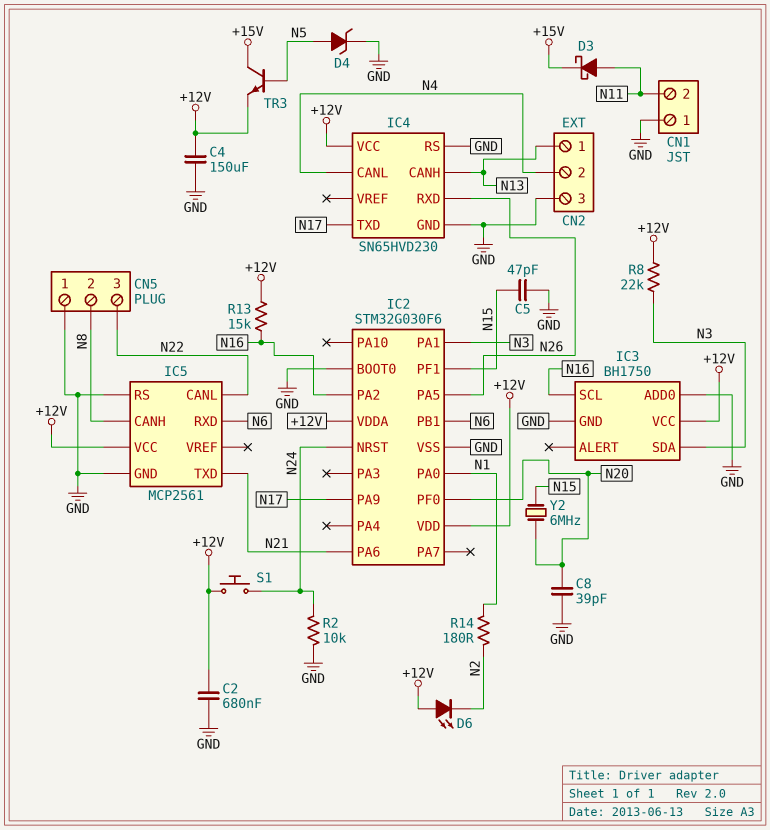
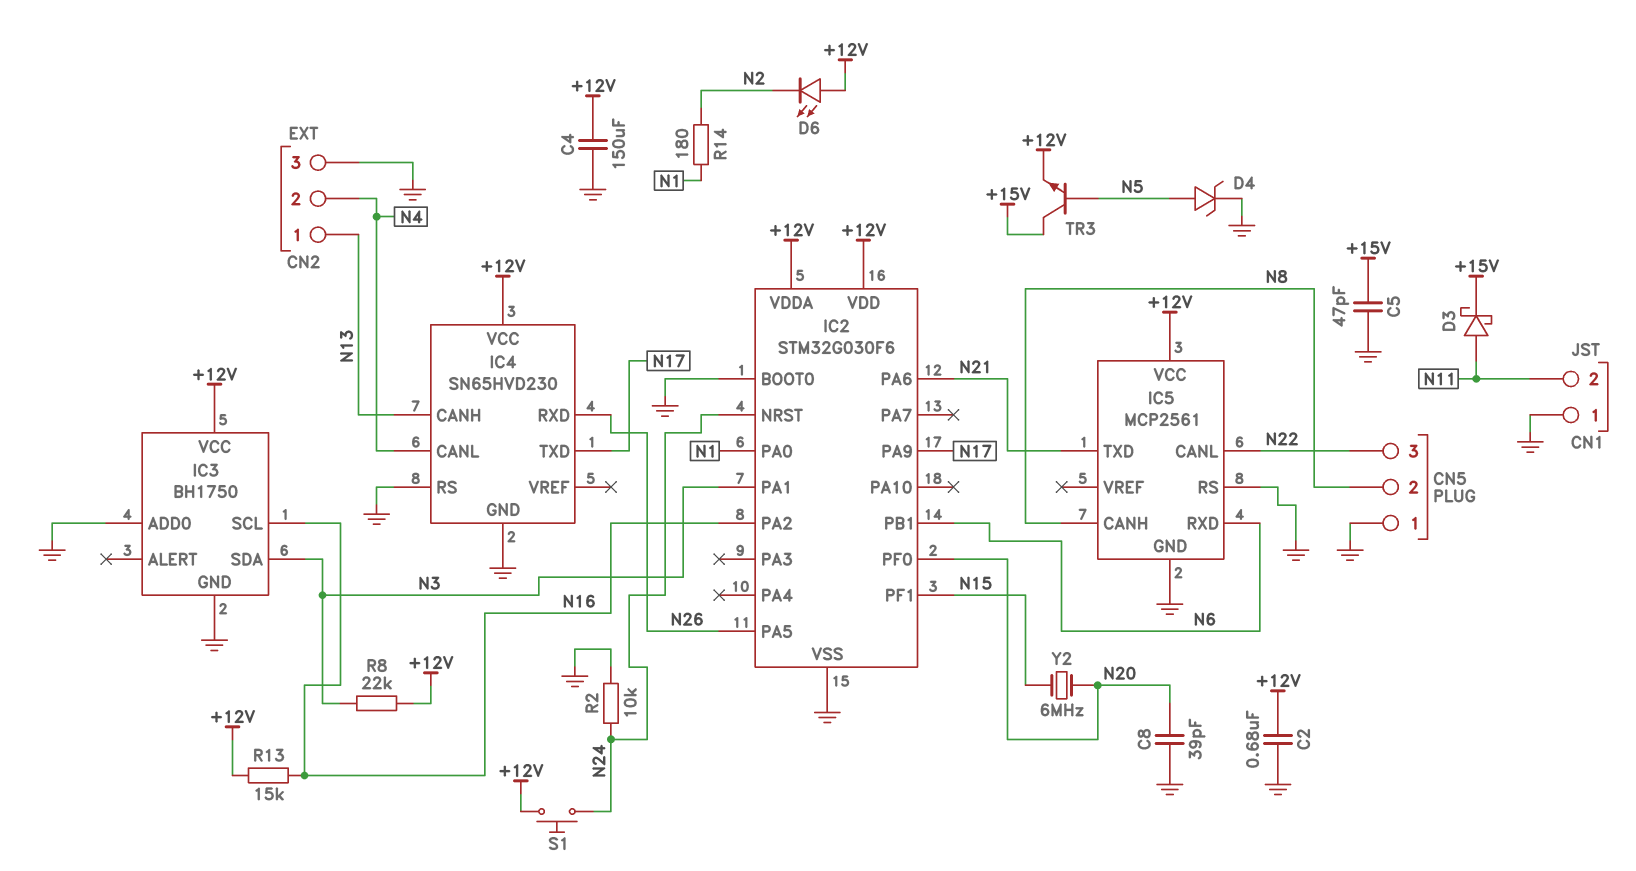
C5: 47pF (GND, N15) -> 47pF (+15V, GND)

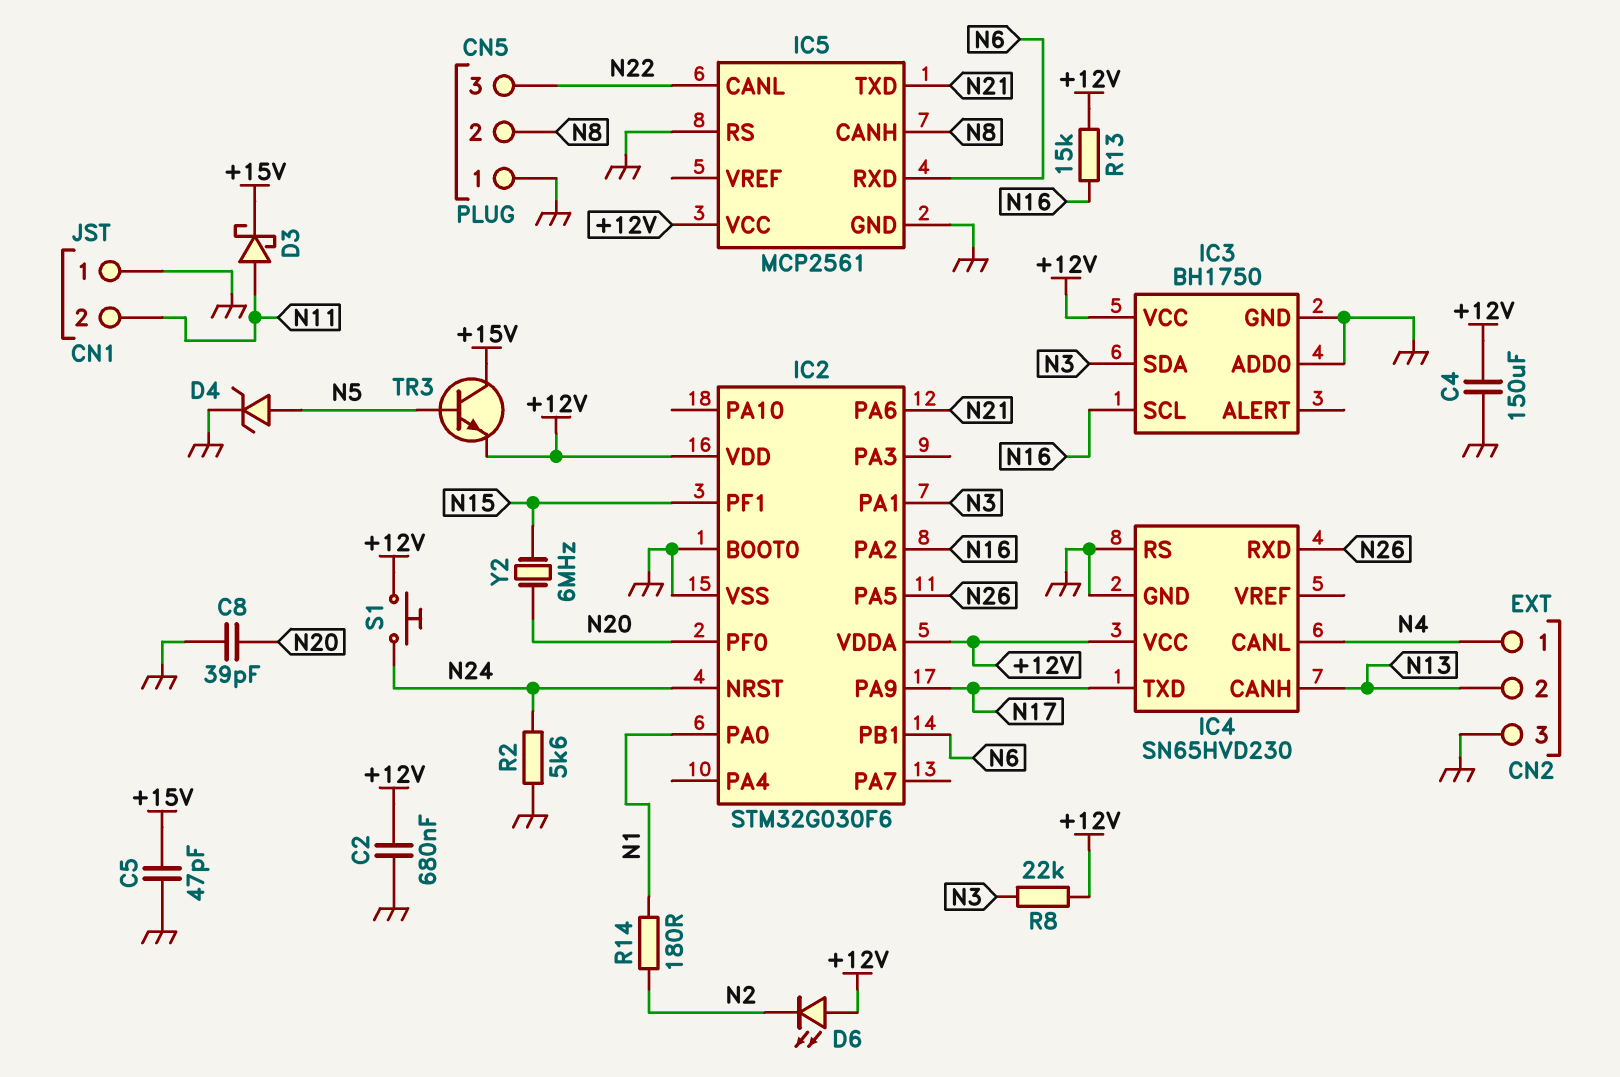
CN2 pin 1: N13 -> N4
CN2 pin 2: N4 -> N13
R2: 10k (GND, N24) -> 5.6k (GND, N24)

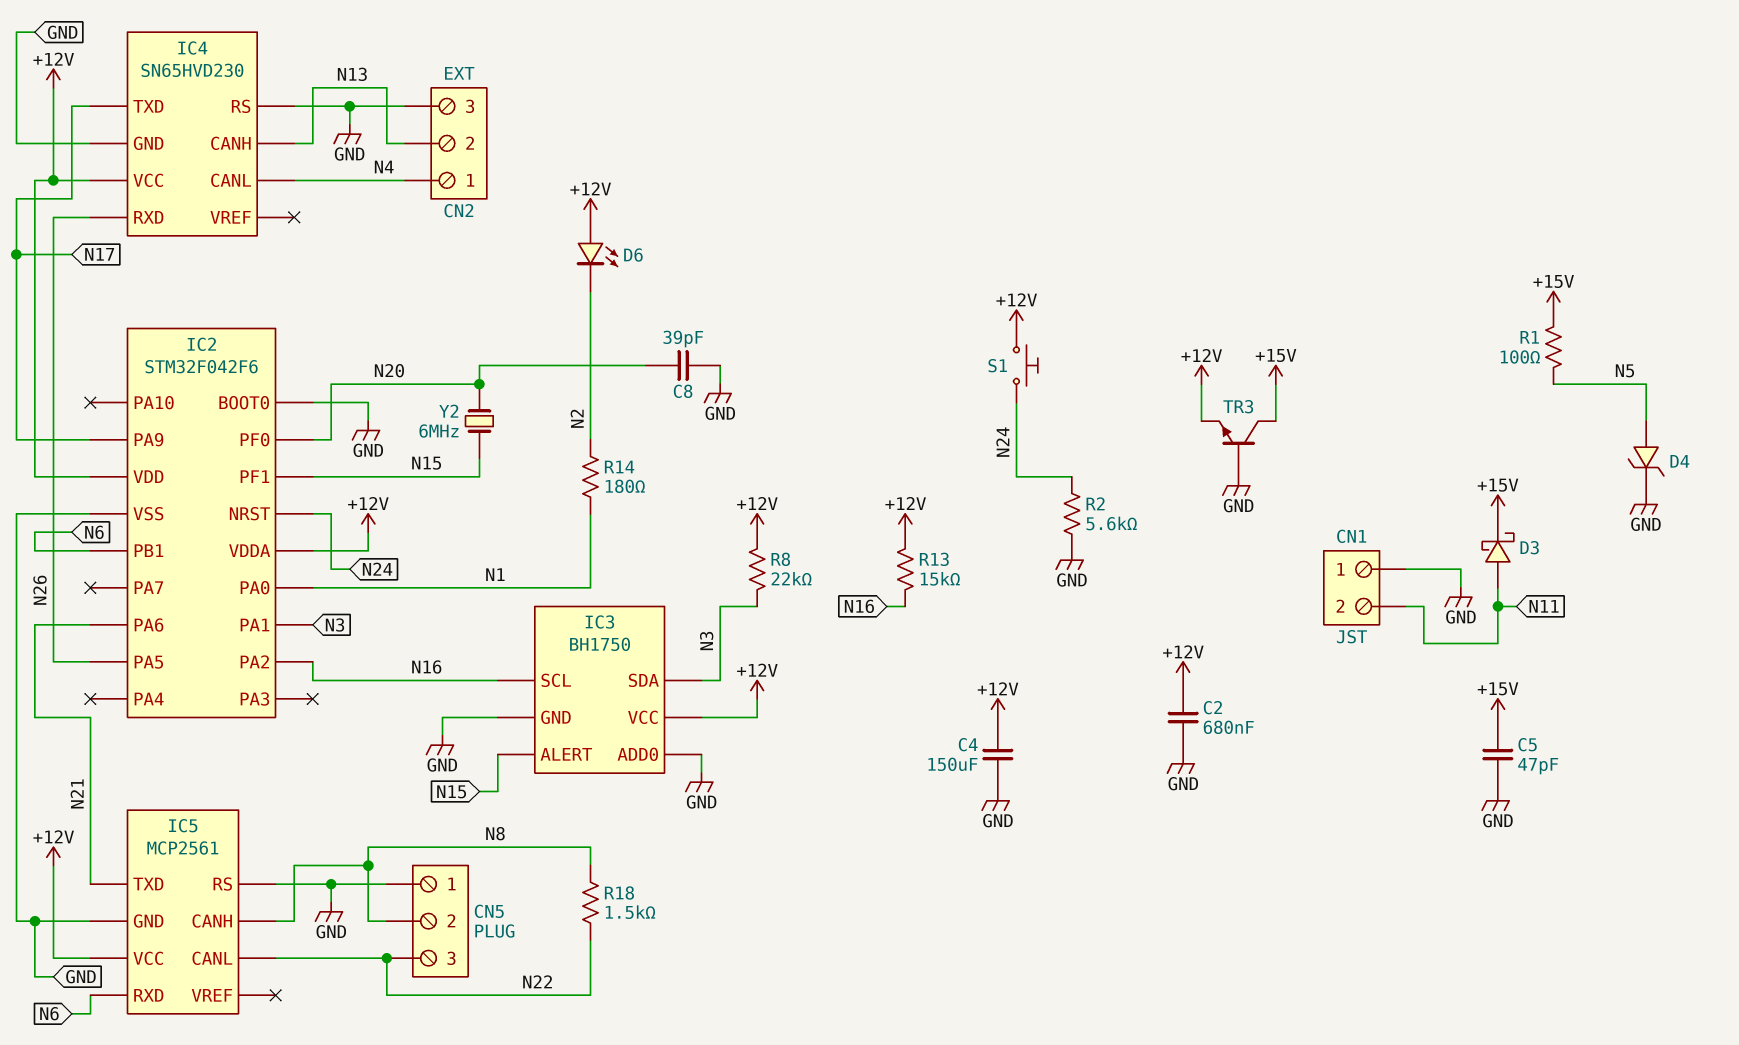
IC2: STM32G030F6 -> STM32F042F6
IC3 pin ALERT: none -> N15
R1: none -> 100 (+15V, N5)
R18: none -> 1.5k (N8, N22)
TR3: NPN (B N5, C +15V, E +12V) -> NPN (B GND, C +15V, E +12V)

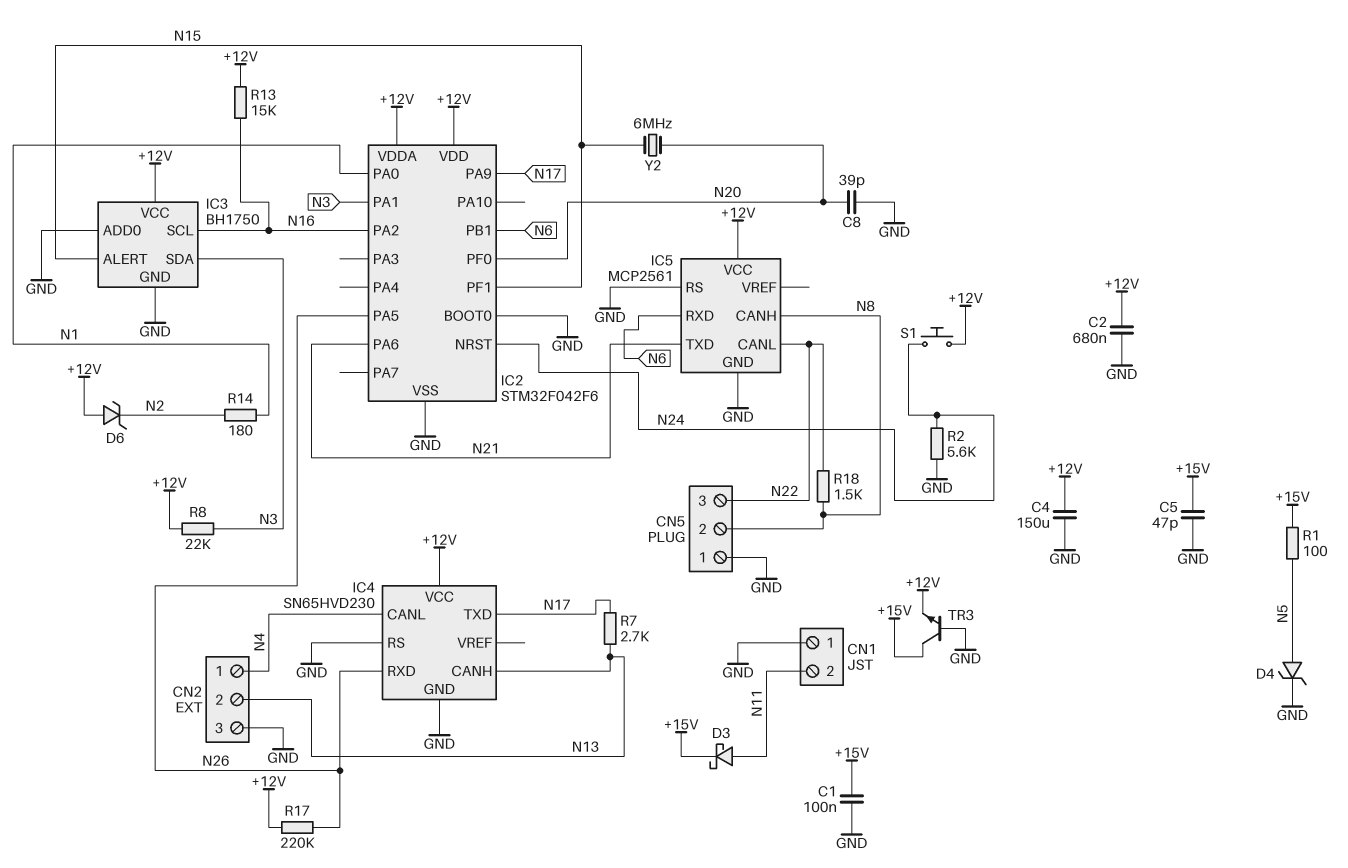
C1: none -> 100nF (+15V, GND)
D6: LED (A +12V, K N2) -> zener (A +12V, K N2)
R7: none -> 2.7k (N13, N17)
R17: none -> 220k (+12V, N26)

